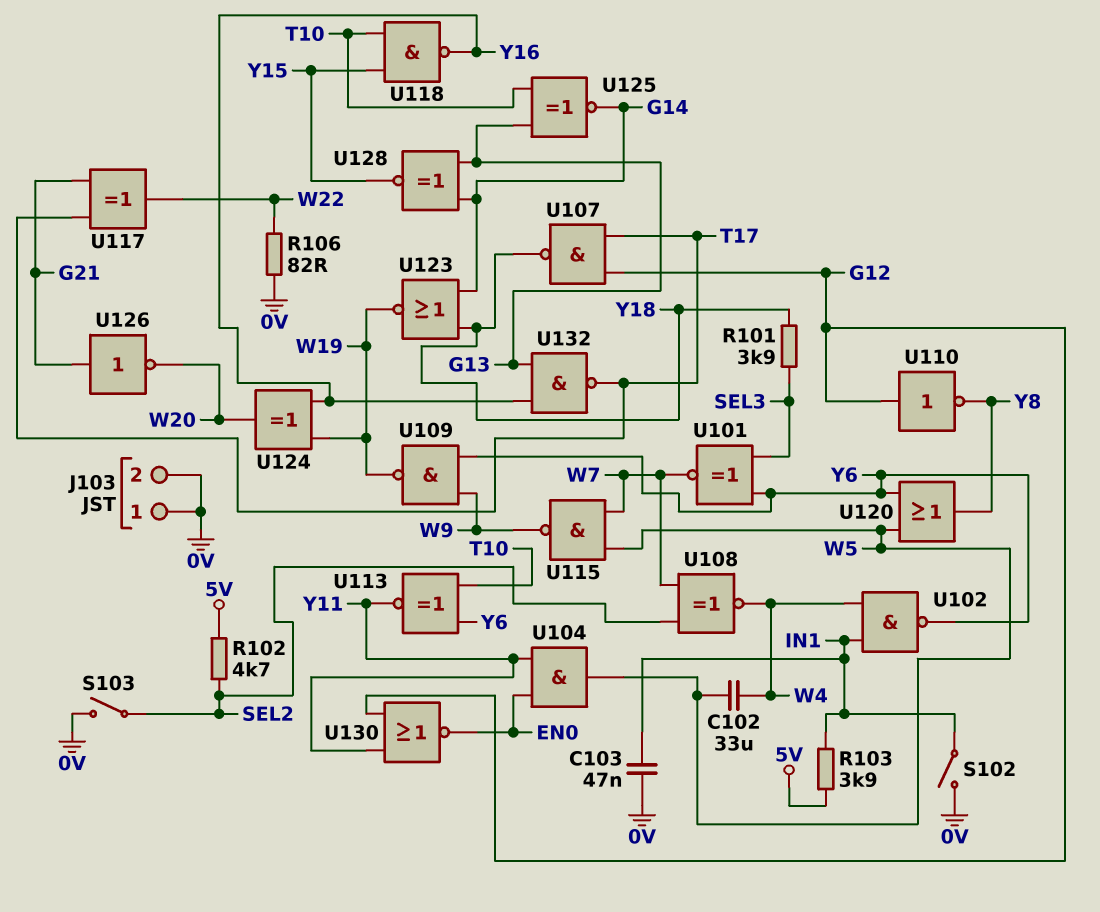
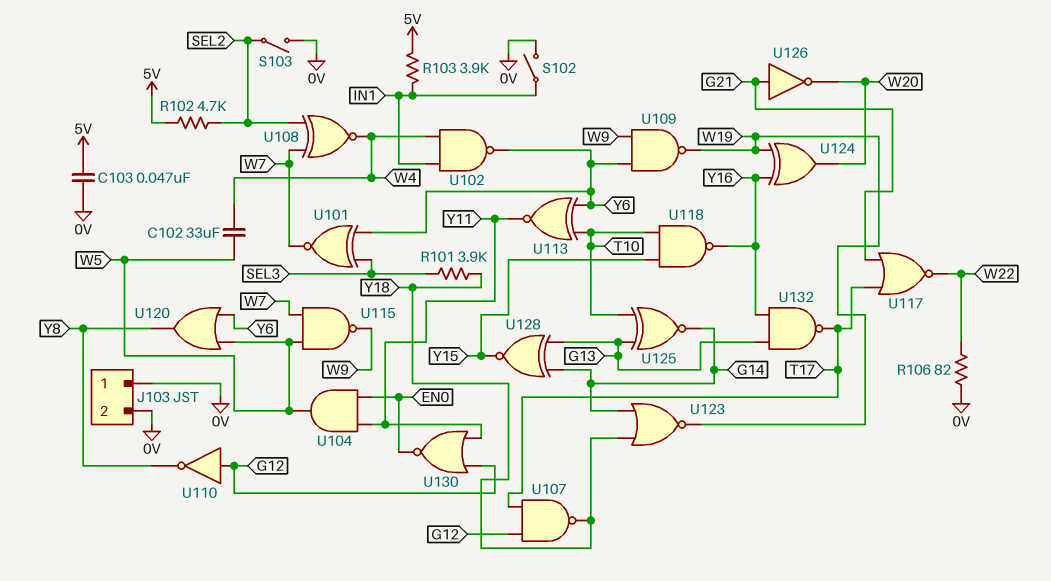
C103: 47nF (0V, IN1) -> 47nF (0V, 5V)
U117: XOR (in G21, in T17, out W22) -> NOR (in G21, in T17, out W22)

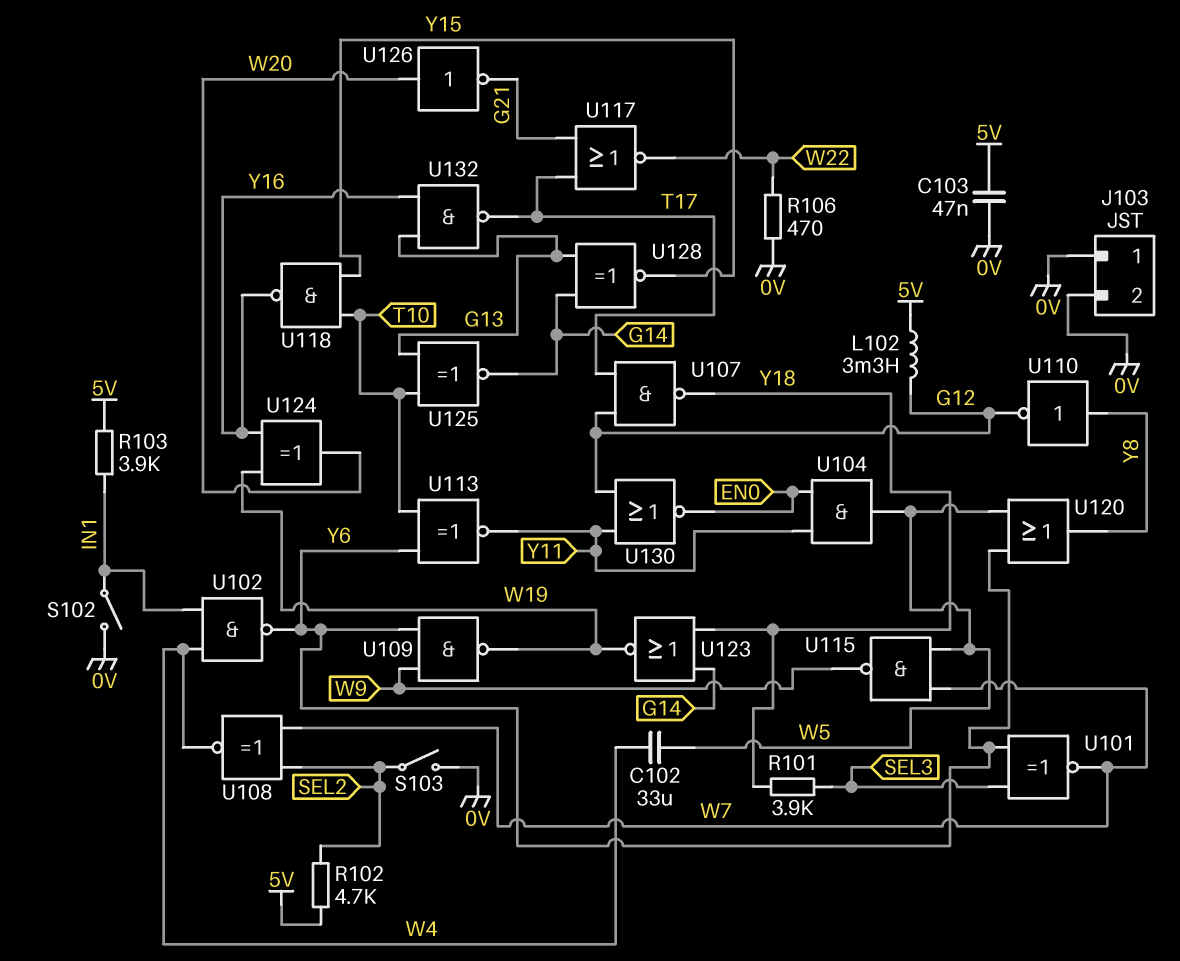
L102: none -> 3.3mH (5V, G12)
R106: 82 (0V, W22) -> 470 (0V, W22)
U110: NOT (in G12, out Y8) -> NOT (in Y8, out G12)
U126: NOT (in G21, out W20) -> NOT (in W20, out G21)

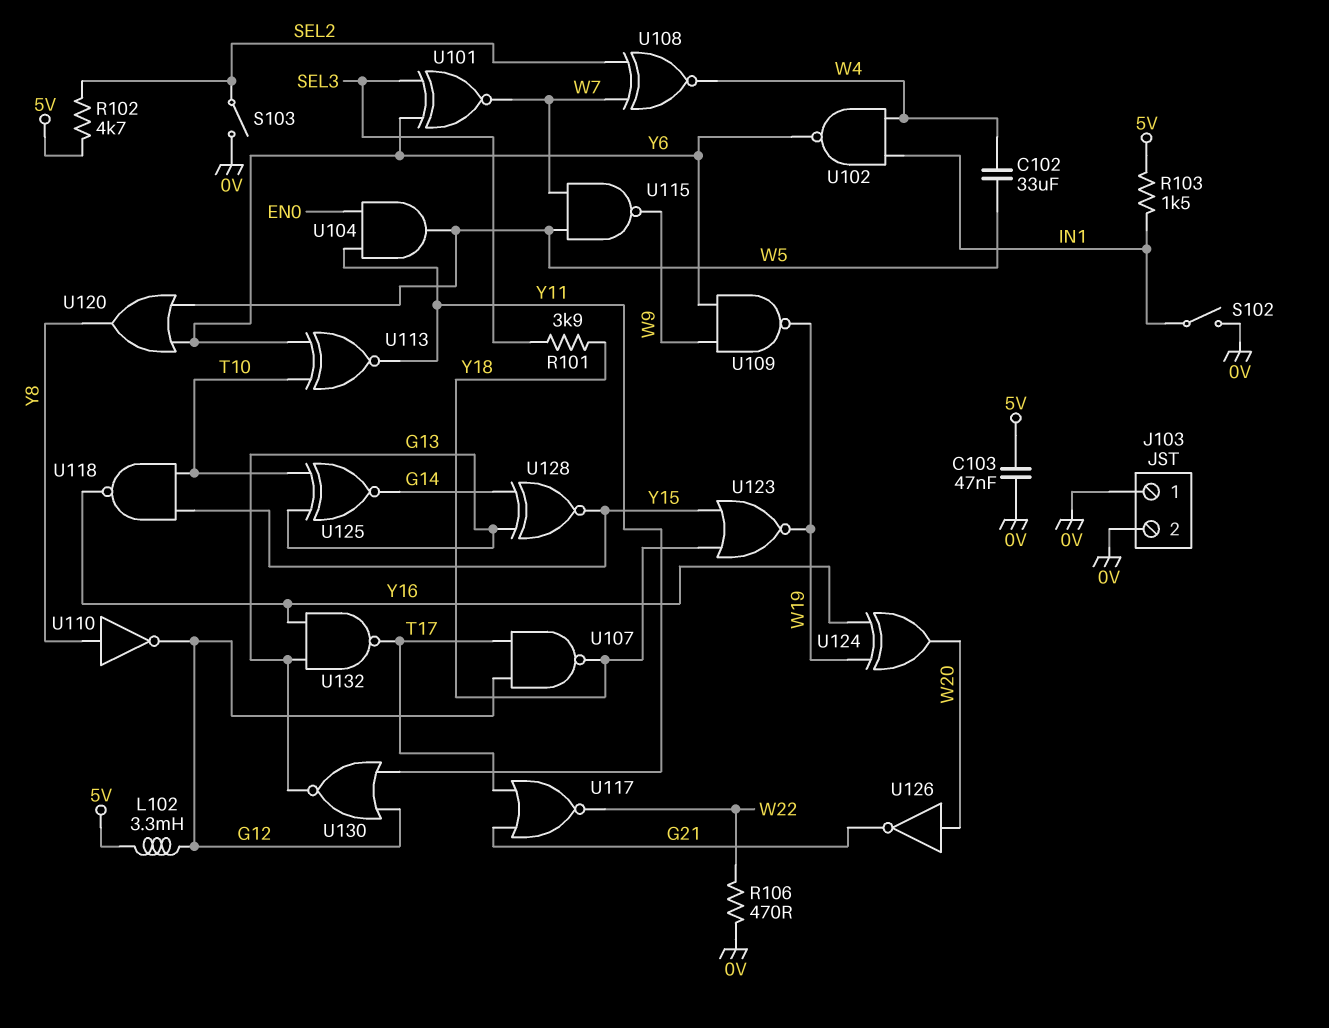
R103: 3.9k (5V, IN1) -> 1.5k (5V, IN1)
U123: NOR (in G14, in Y18, out W19) -> NOR (in Y15, in Y18, out W19)
U130: NOR (in G12, in Y11, out EN0) -> NOR (in G12, in Y11, out G13)

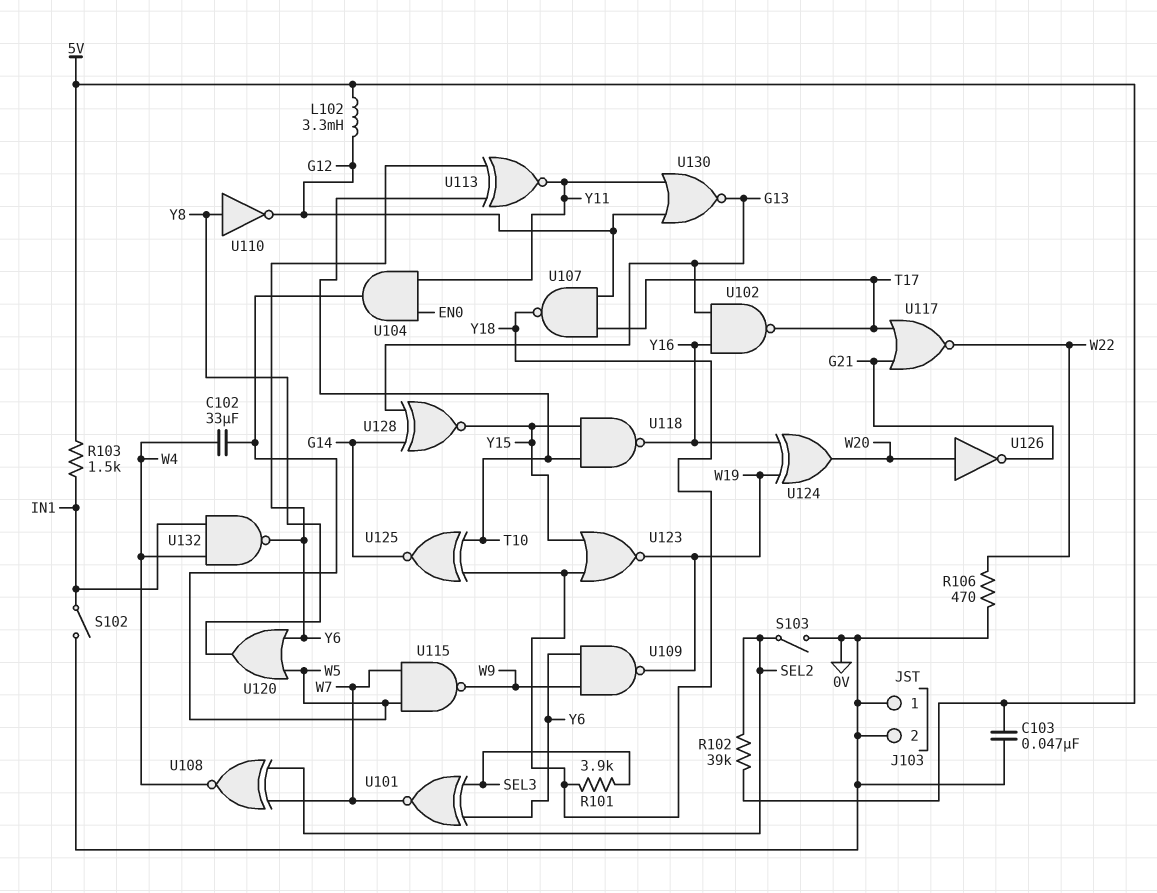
R102: 4.7k (5V, SEL2) -> 39k (5V, SEL2)
U102: NAND (in IN1, in W4, out Y6) -> NAND (in G13, in Y16, out T17)
U125: XNOR (in G13, in T10, out G14) -> XNOR (in T10, in Y18, out G14)
U132: NAND (in G13, in Y16, out T17) -> NAND (in IN1, in W4, out Y6)

